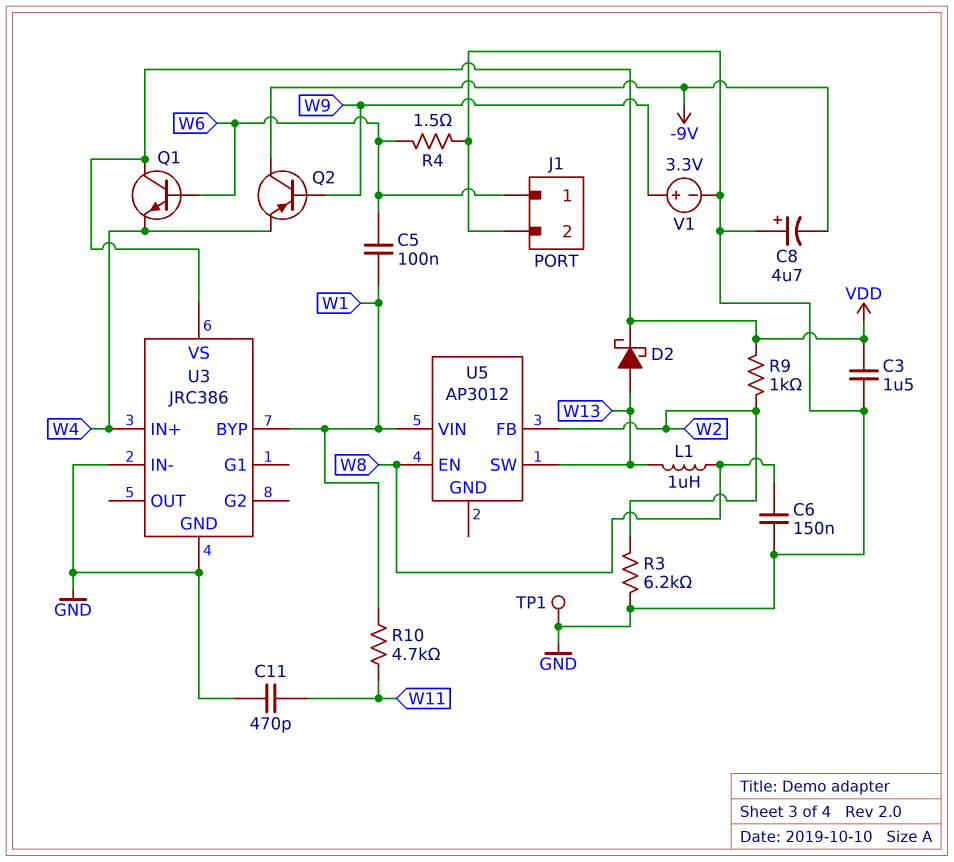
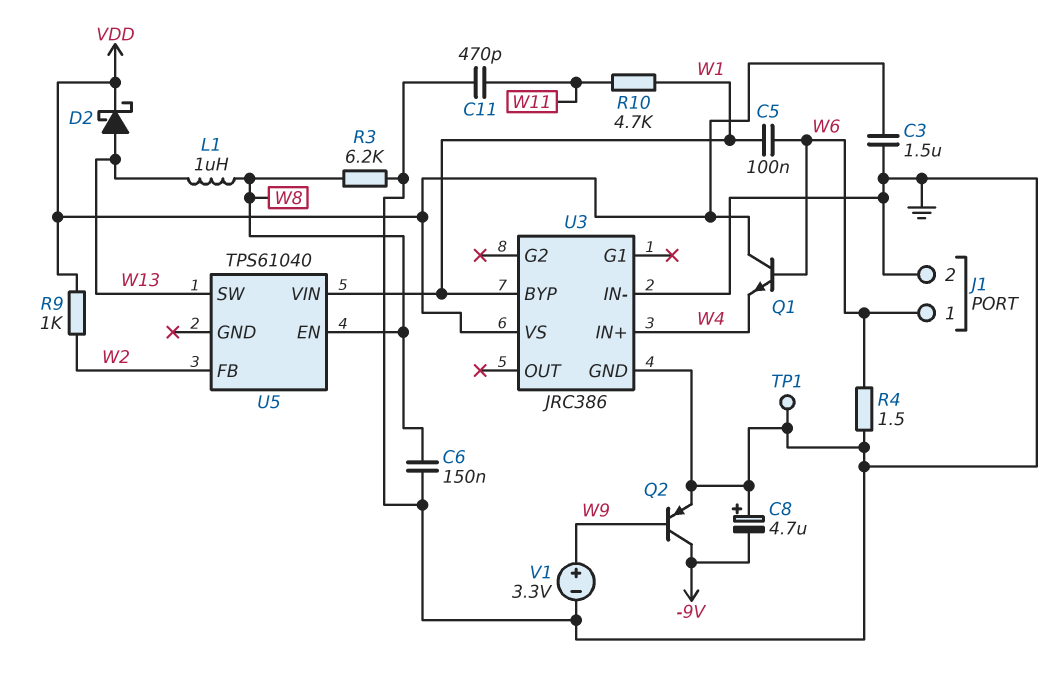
Q2: PNP (B W9, C -9V, E W4) -> PNP (B W9, C -9V, E GND)
R3: 6.2k (GND, W2) -> 6.2k (GND, W8)
U5: AP3012 -> TPS61040

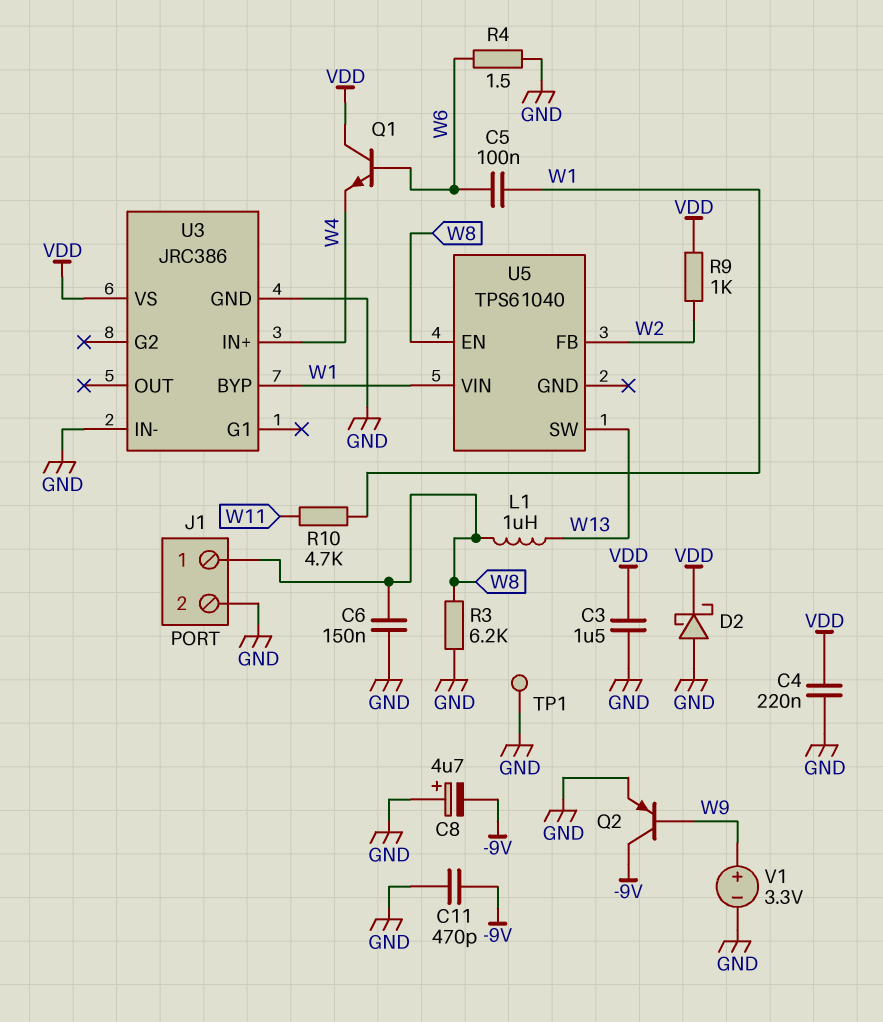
C4: none -> 220nF (GND, VDD)
C11: 470pF (GND, W11) -> 470pF (-9V, GND)
D2: schottky (A W13, K VDD) -> schottky (A GND, K VDD)
J1 pin 1: W6 -> W8

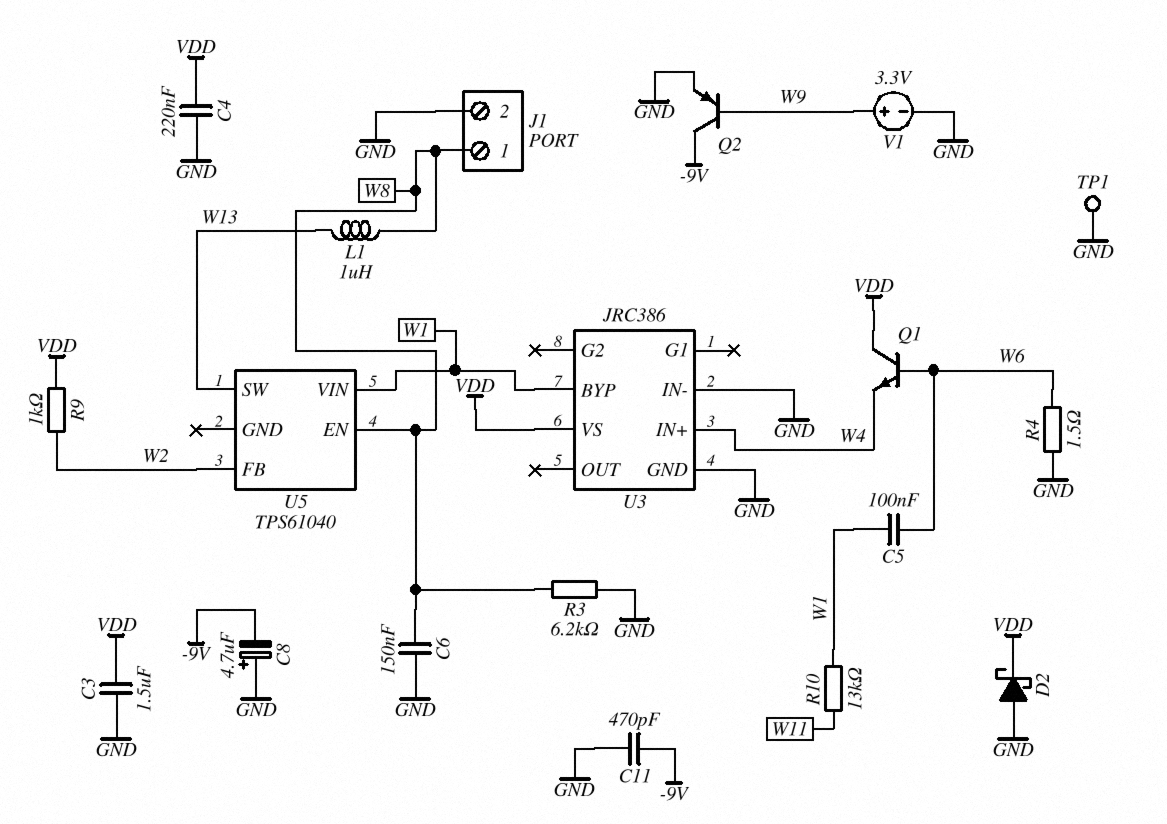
R10: 4.7k (W1, W11) -> 13k (W1, W11)

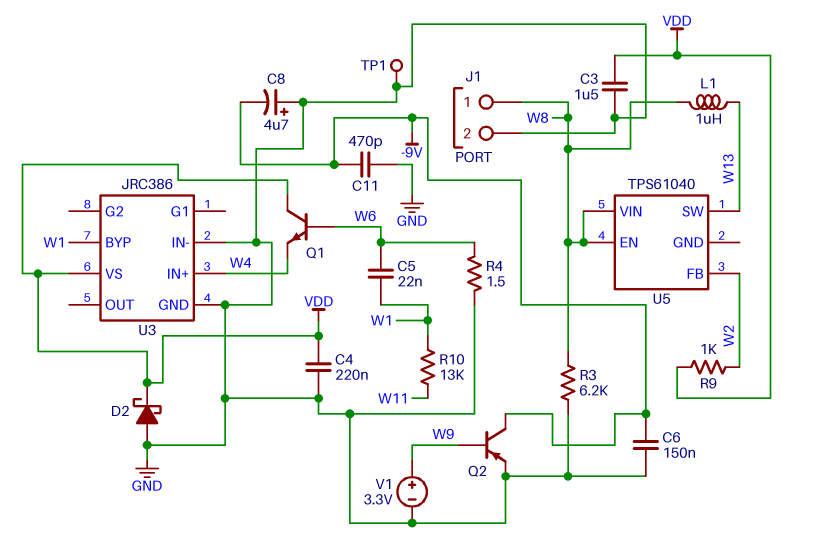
C5: 100nF (W1, W6) -> 22nF (W1, W6)
C6: 150nF (GND, W8) -> 150nF (-9V, GND)
U5 pin VIN: W1 -> W8

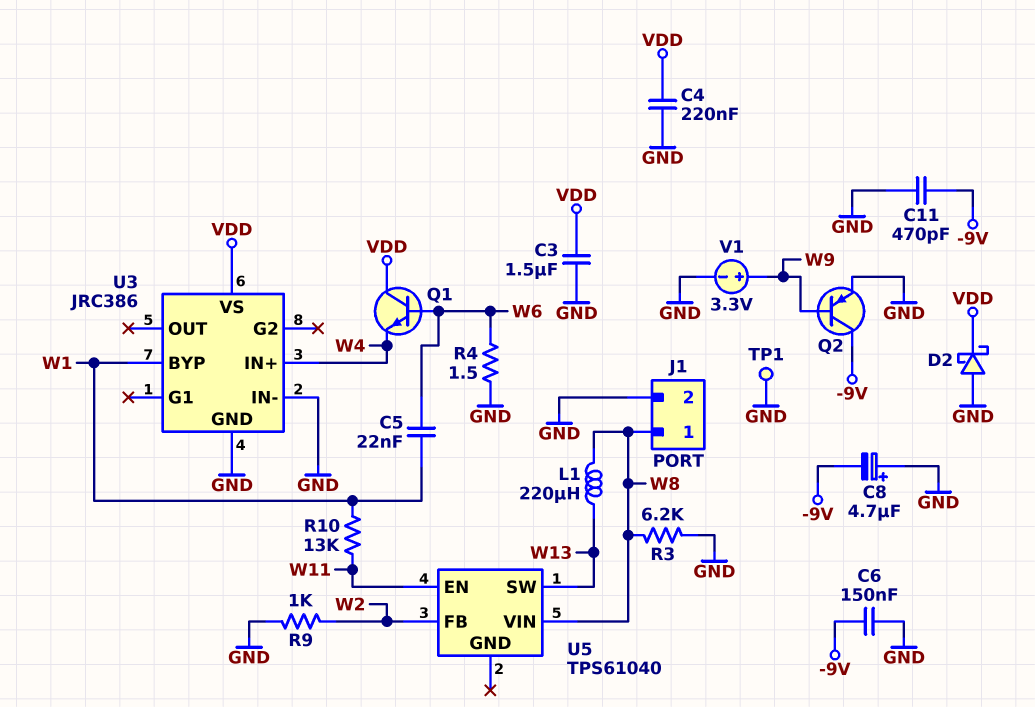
L1: 1uH (W8, W13) -> 220uH (W8, W13)
R9: 1k (VDD, W2) -> 1k (GND, W2)
U5 pin EN: W8 -> W11

